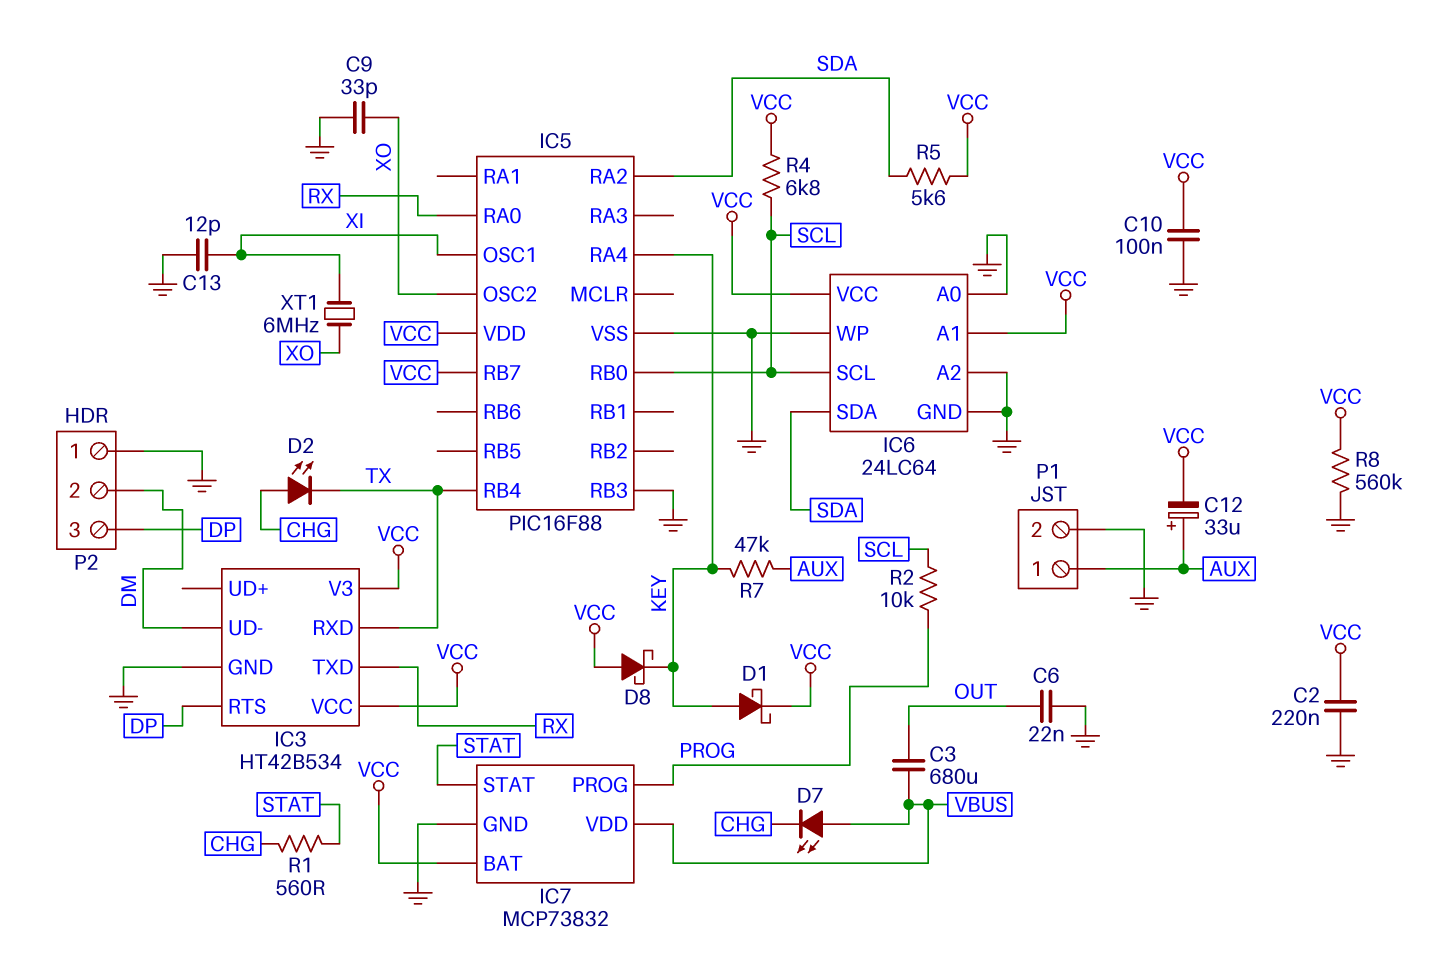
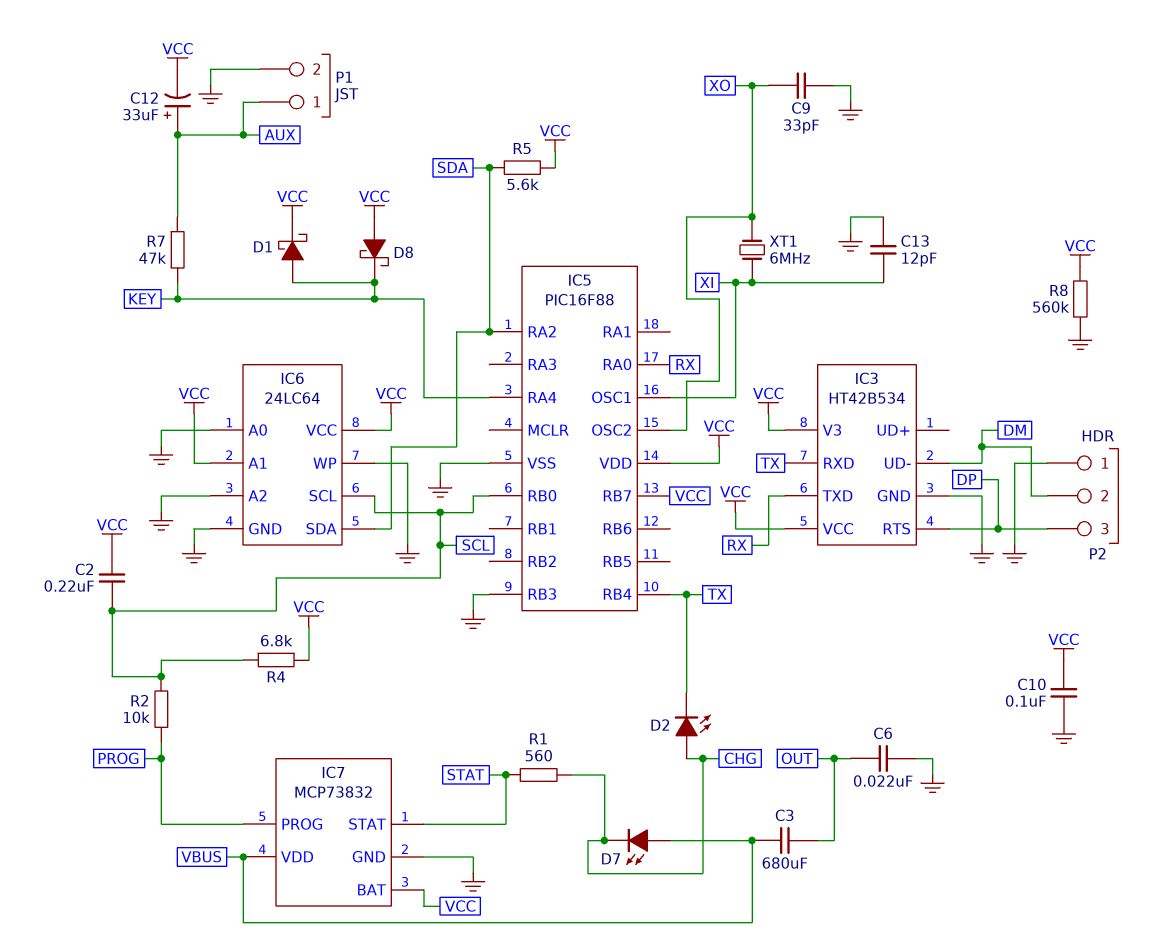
C2: 220nF (GND, VCC) -> 220nF (SCL, VCC)

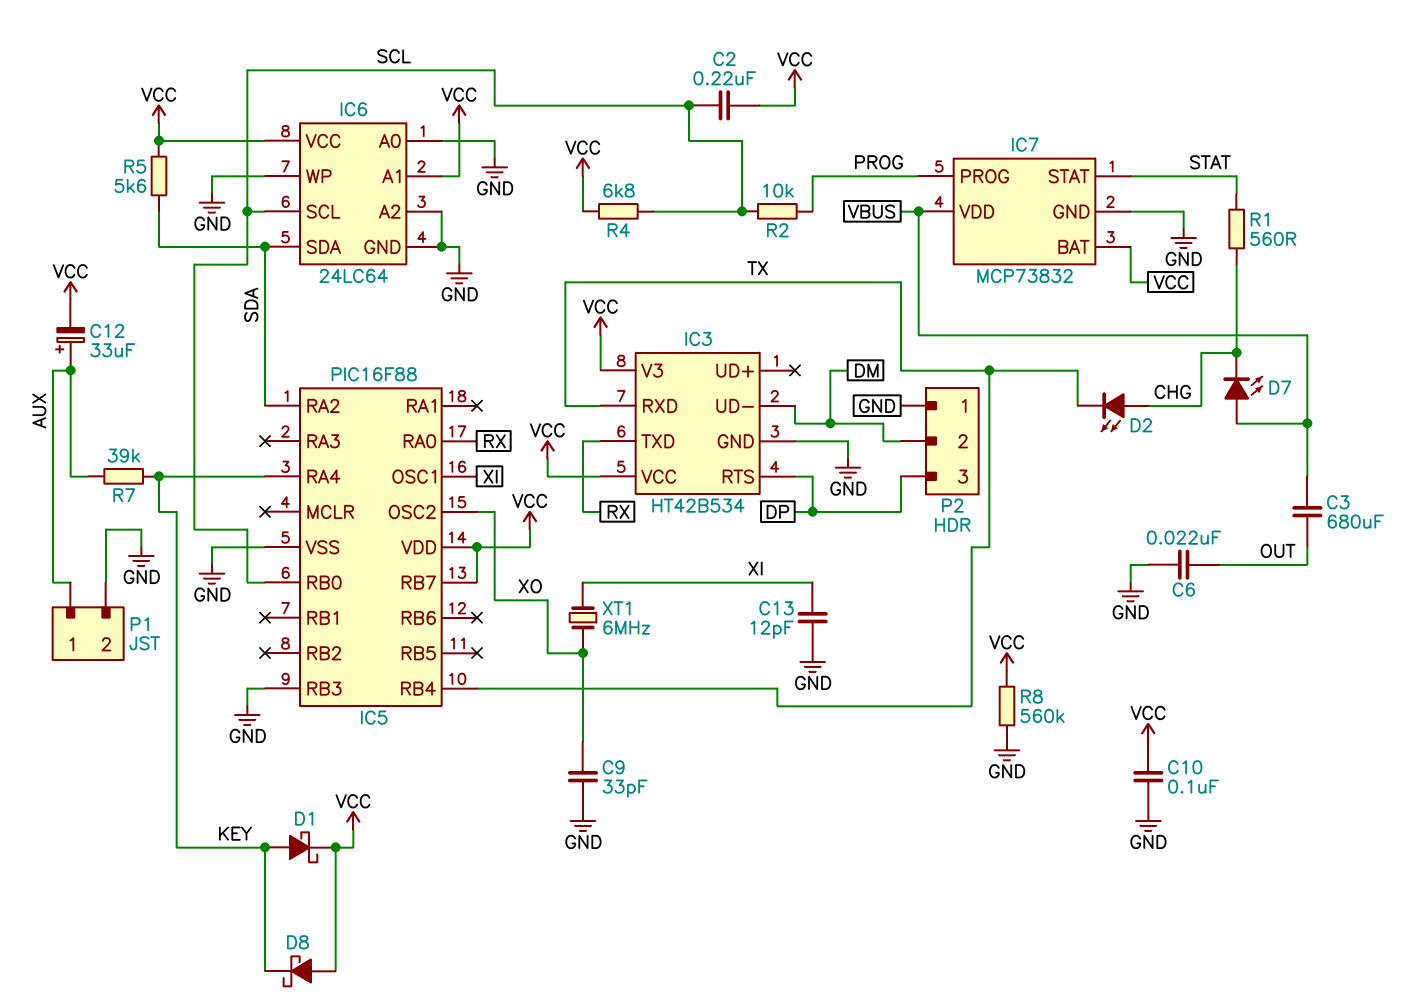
R7: 47k (AUX, KEY) -> 39k (AUX, KEY)

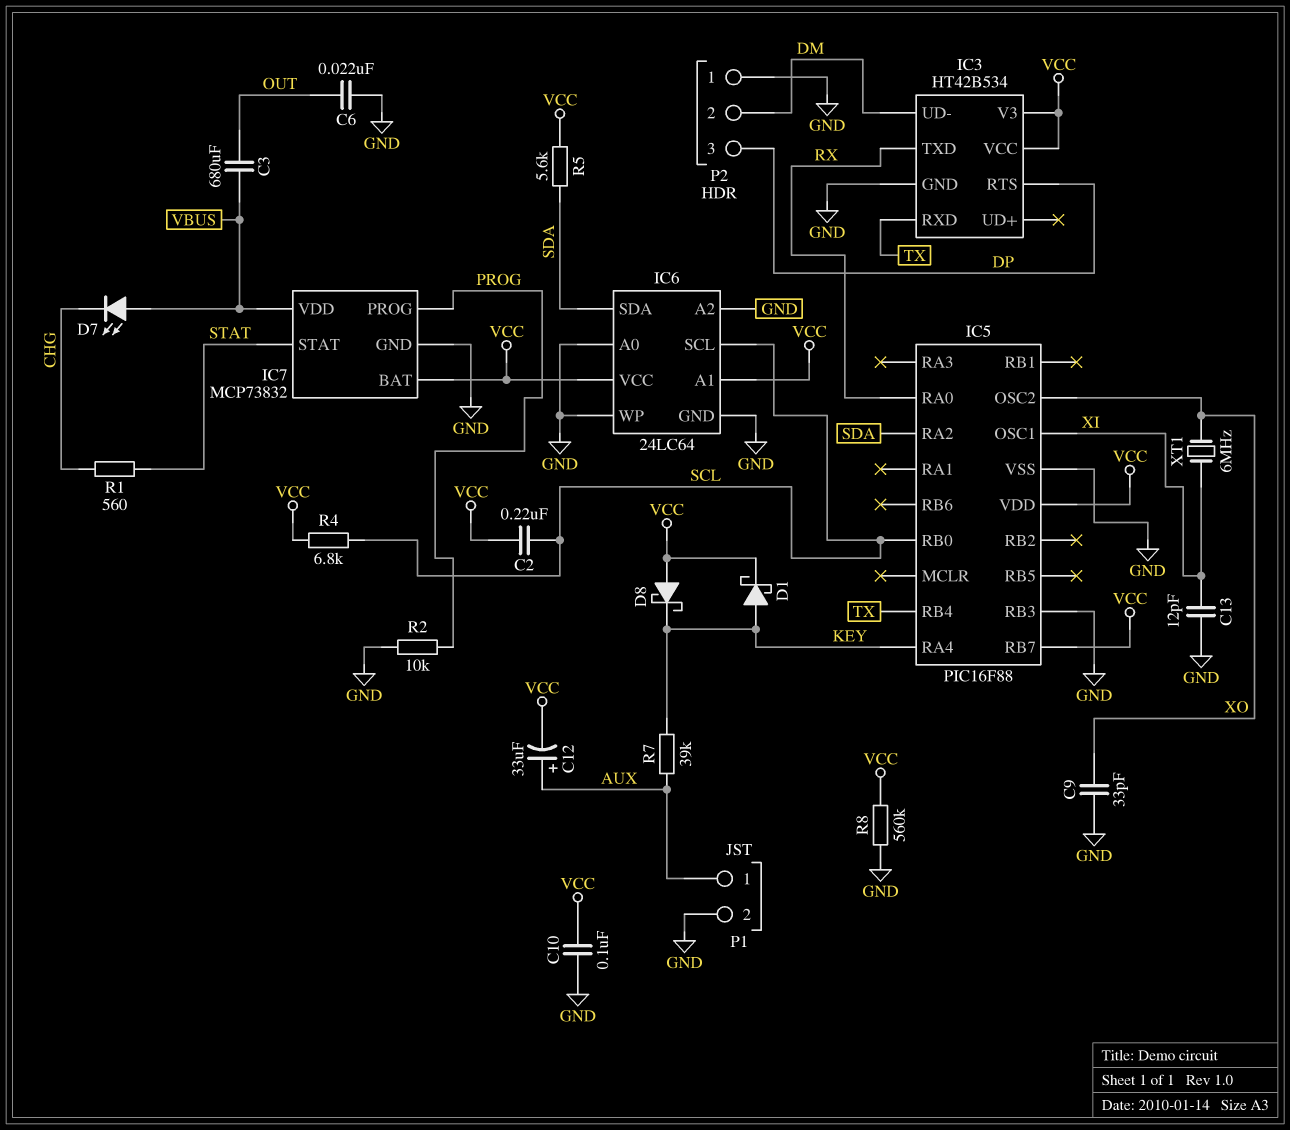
D2: LED (A CHG, K TX) -> none
R2: 10k (PROG, SCL) -> 10k (GND, PROG)

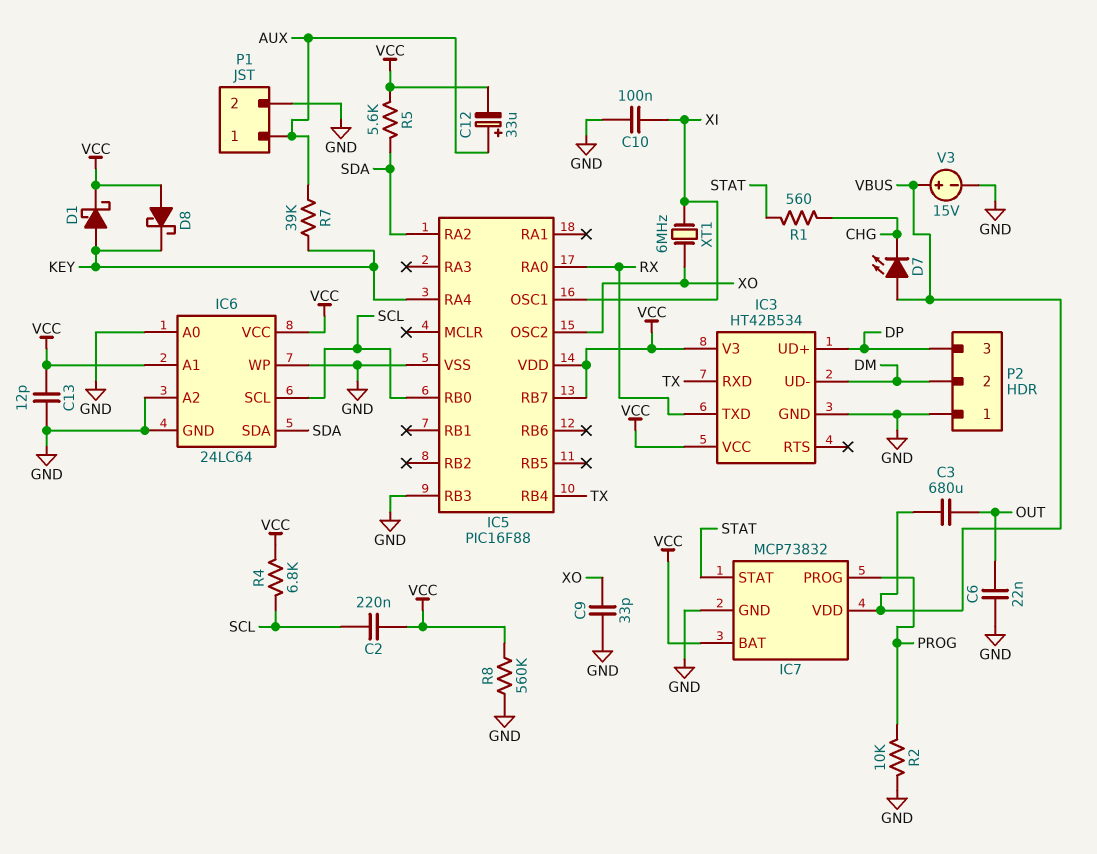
C10: 100nF (GND, VCC) -> 100nF (GND, XI)
C13: 12pF (GND, XI) -> 12pF (GND, VCC)
IC3 pin RTS: DP -> none
IC3 pin UD+: none -> DP
V3: none -> 15V (plus VBUS, minus GND)

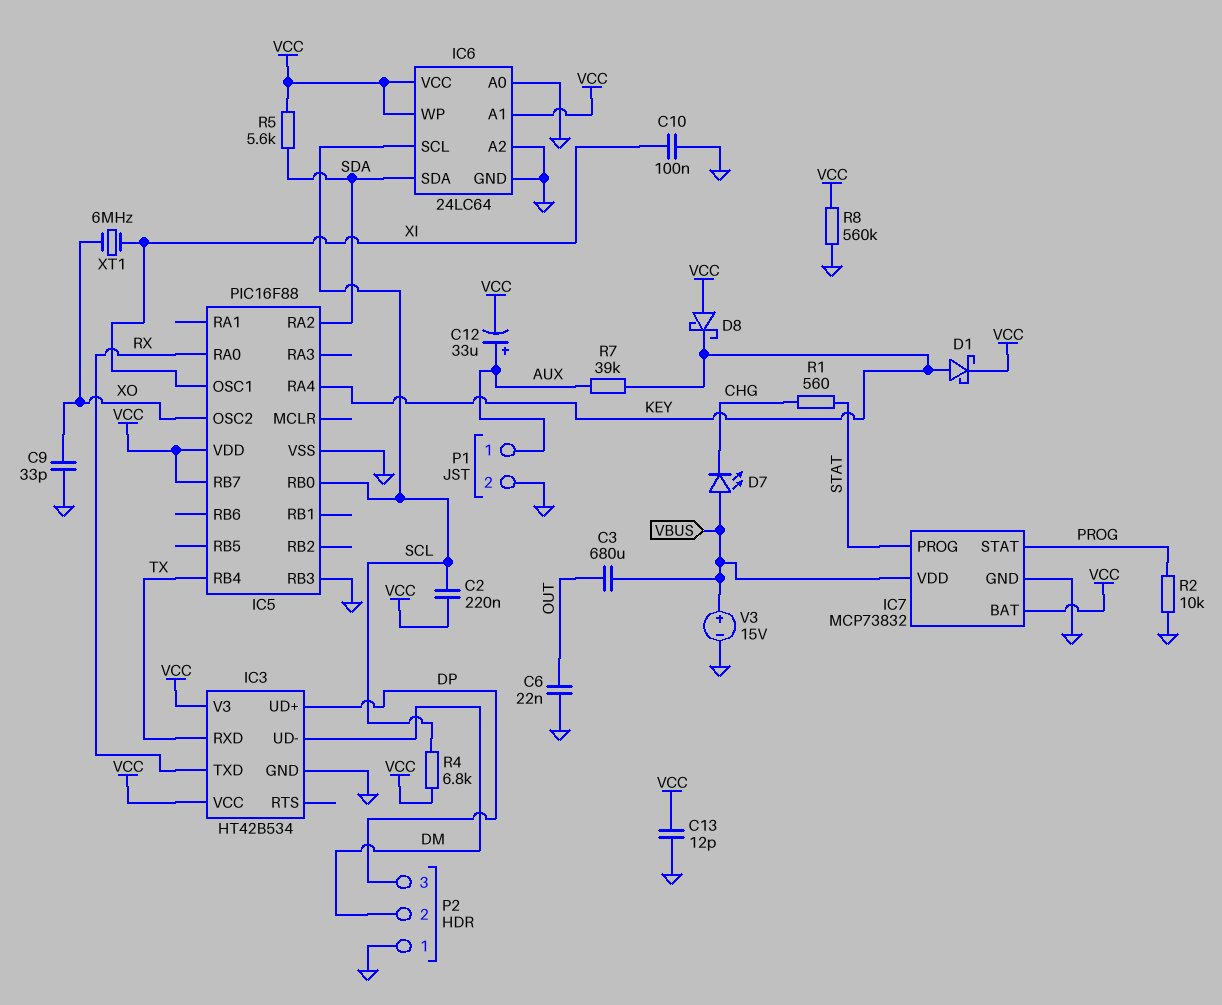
IC6 pin WP: GND -> VCC
IC7 pin PROG: PROG -> STAT
IC7 pin STAT: STAT -> PROG

